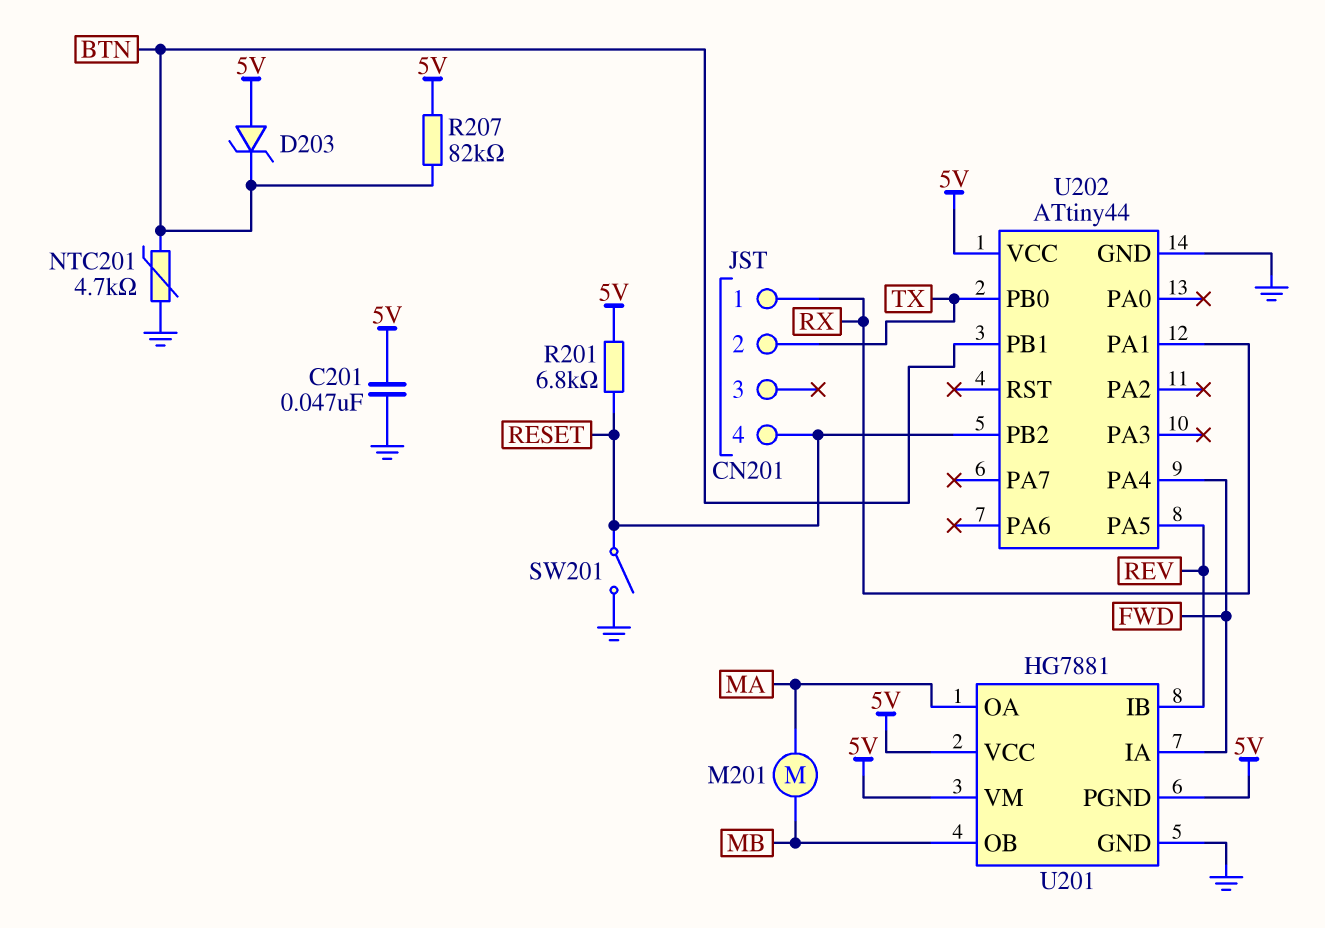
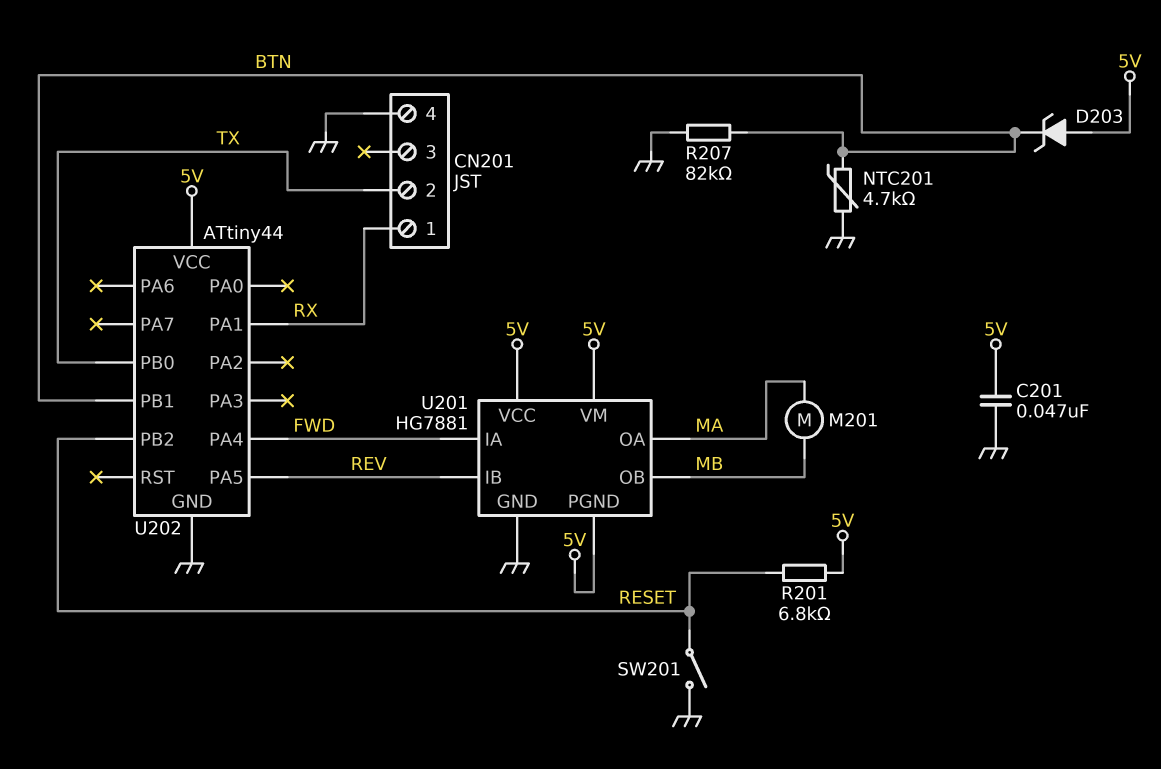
CN201 pin 4: RESET -> GND
R207: 82k (5V, BTN) -> 82k (BTN, GND)

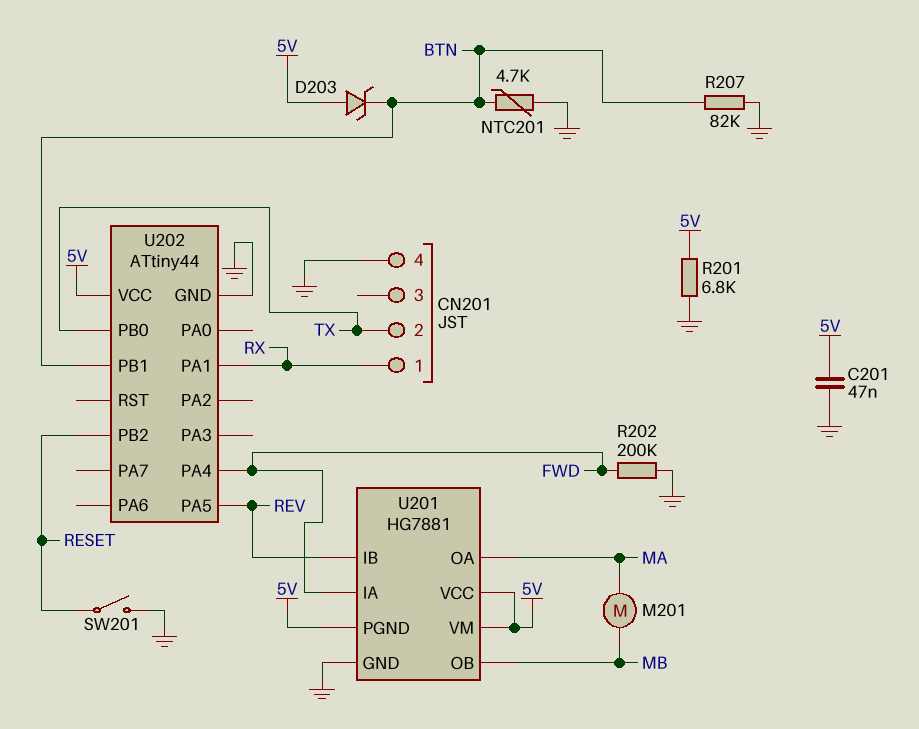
R201: 6.8k (5V, RESET) -> 6.8k (5V, GND)
R202: none -> 200k (FWD, GND)

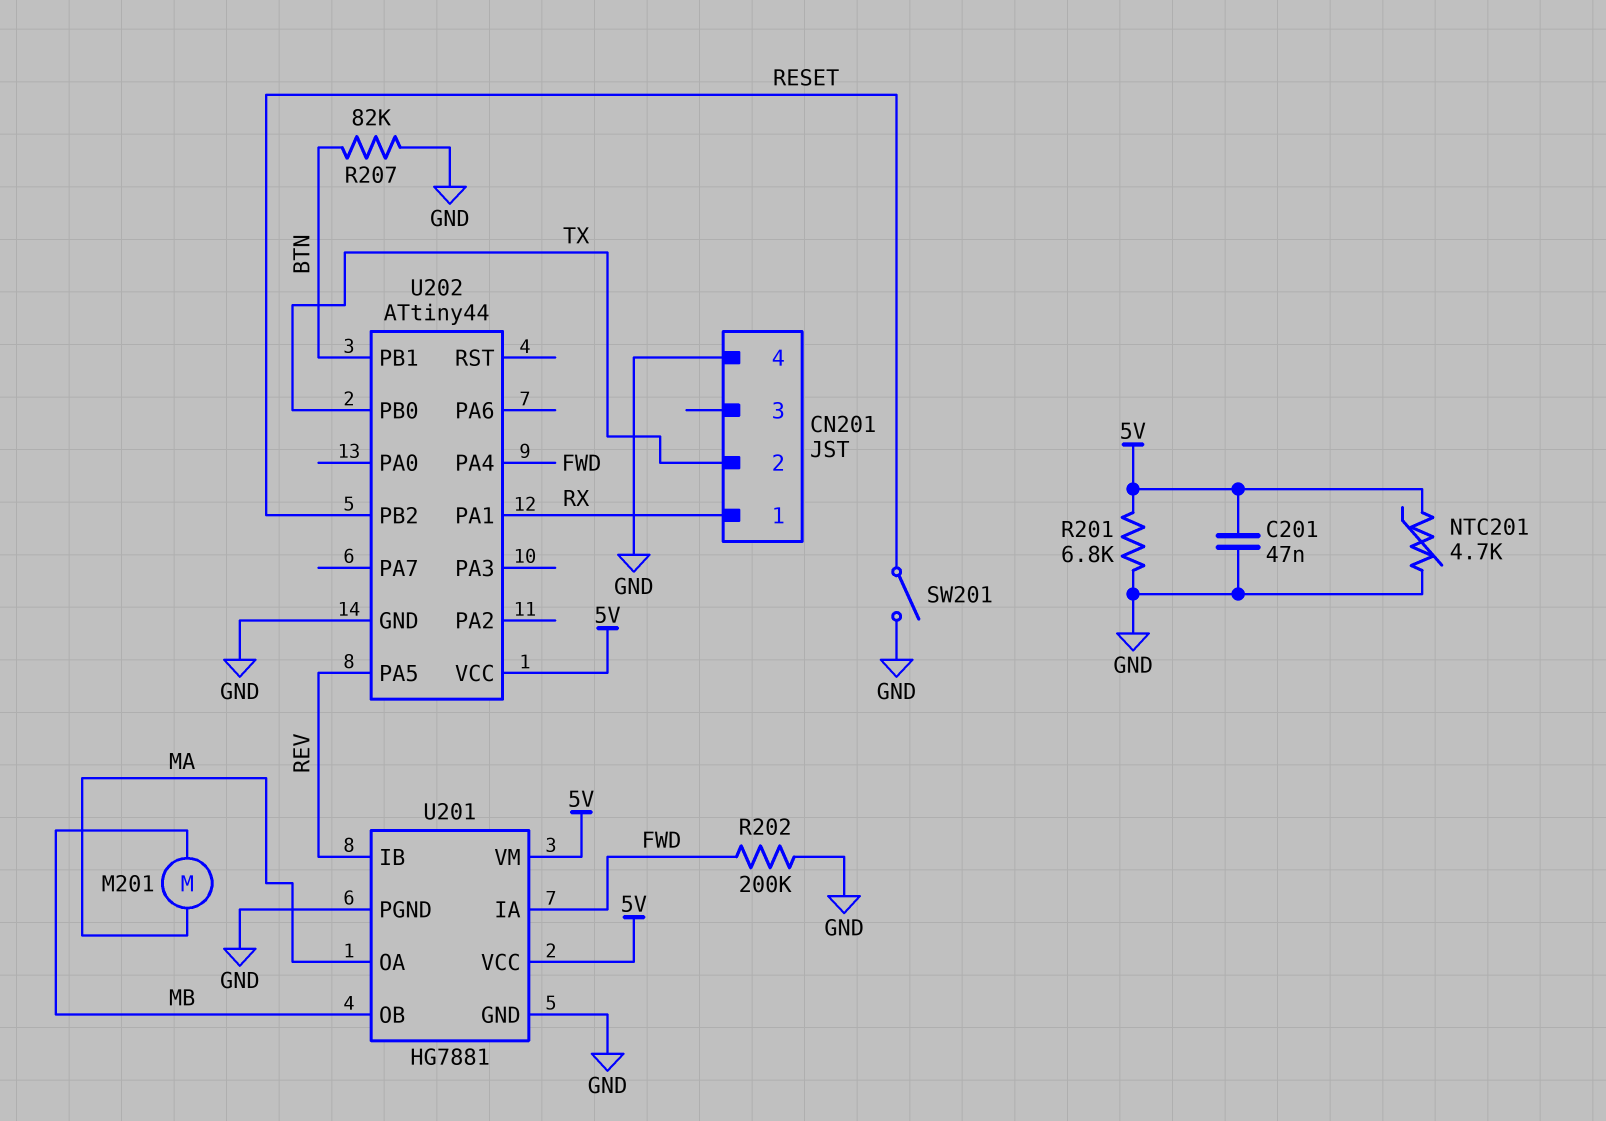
D203: zener (A 5V, K BTN) -> none
NTC201: 4.7k (BTN, GND) -> 4.7k (5V, GND)
U201 pin PGND: 5V -> GND

